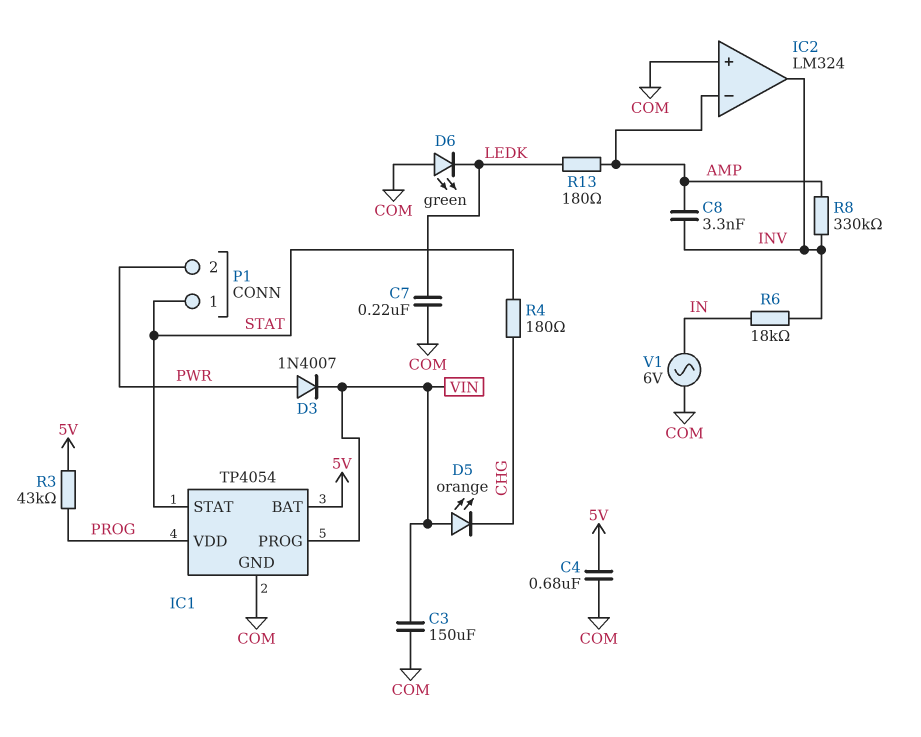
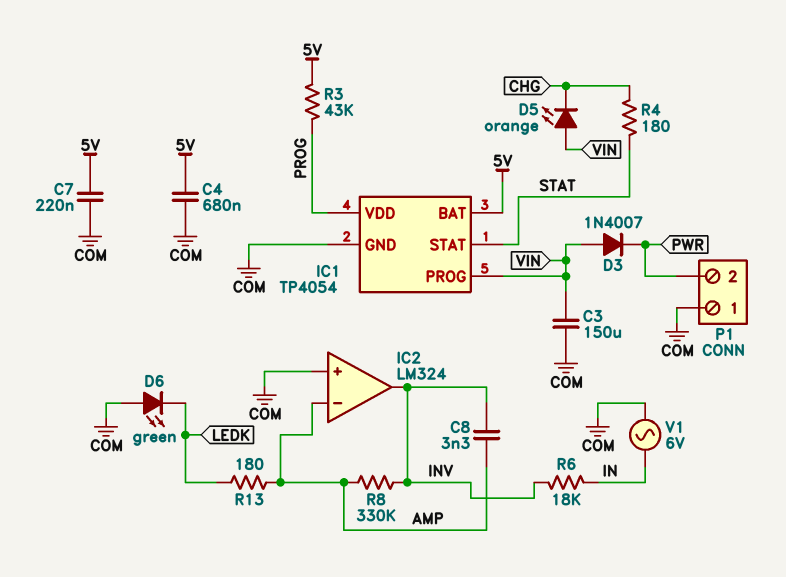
C7: 220nF (COM, LEDK) -> 220nF (5V, COM)
D3: diode 1N4007 (A PWR, K VIN) -> diode 1N4007 (A VIN, K PWR)
P1 pin 1: STAT -> COM

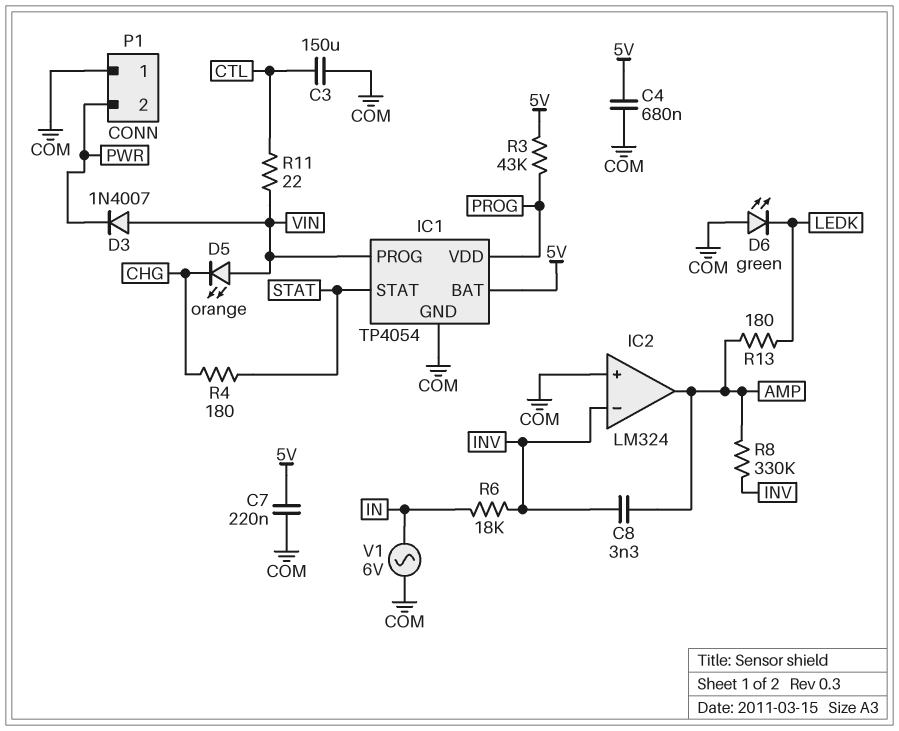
C3: 150uF (COM, VIN) -> 150uF (COM, CTL)
IC2 pin in-: AMP -> INV
IC2 pin out: INV -> AMP
R11: none -> 22 (CTL, VIN)

